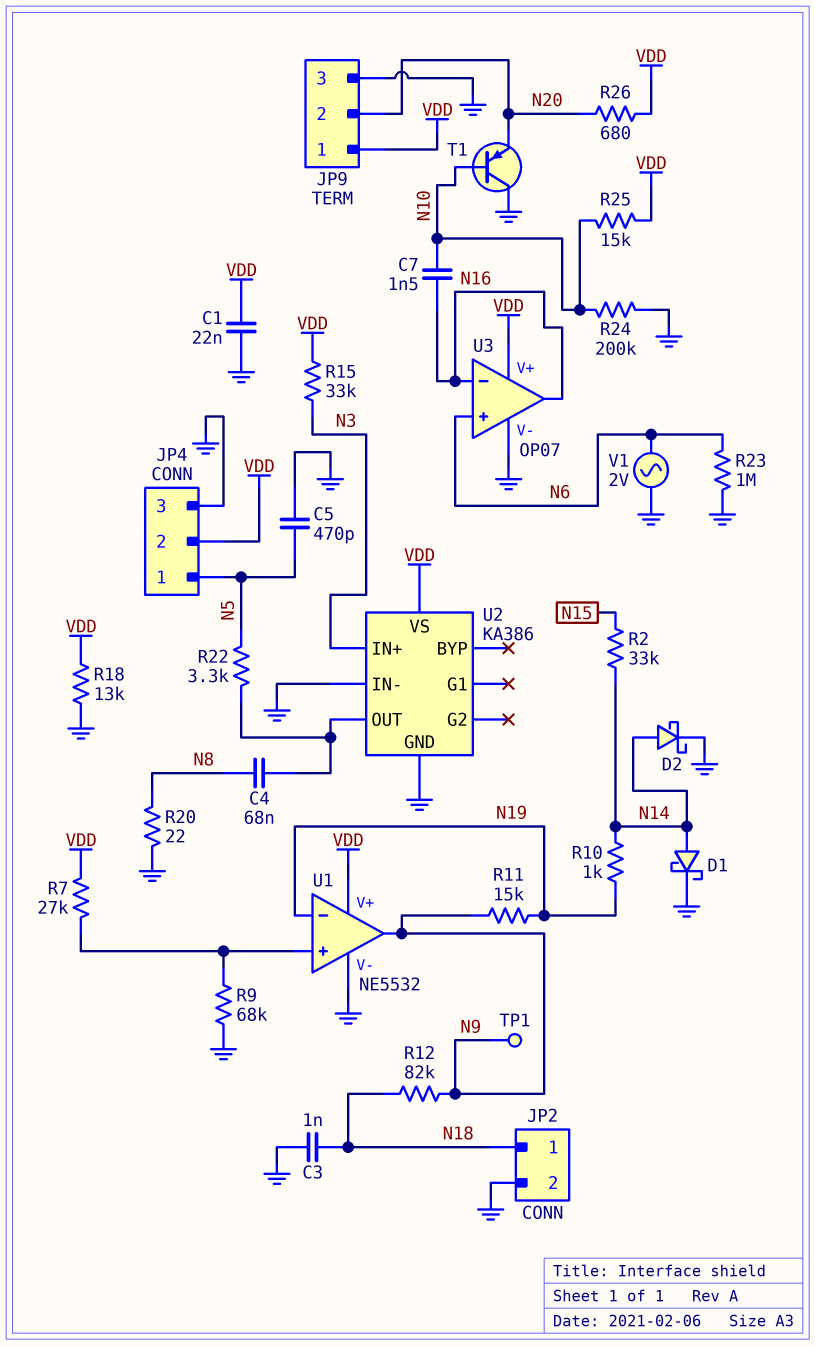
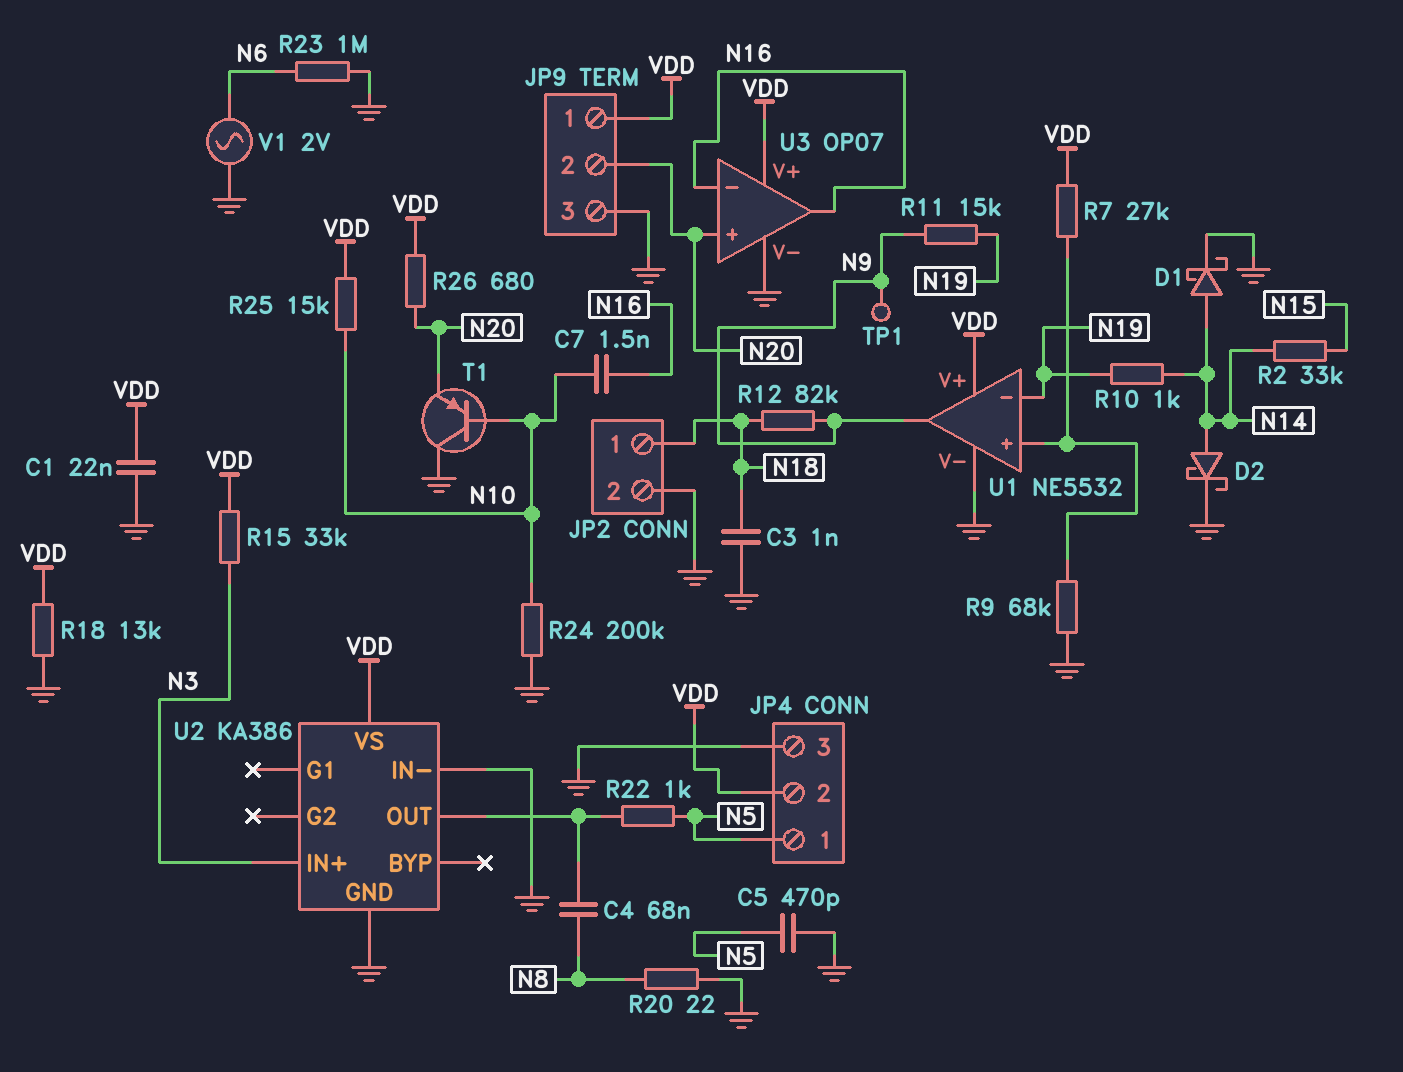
R22: 3.3k (N5, U2/OUT) -> 1k (N5, U2/OUT)
U3 pin in+: N6 -> N20

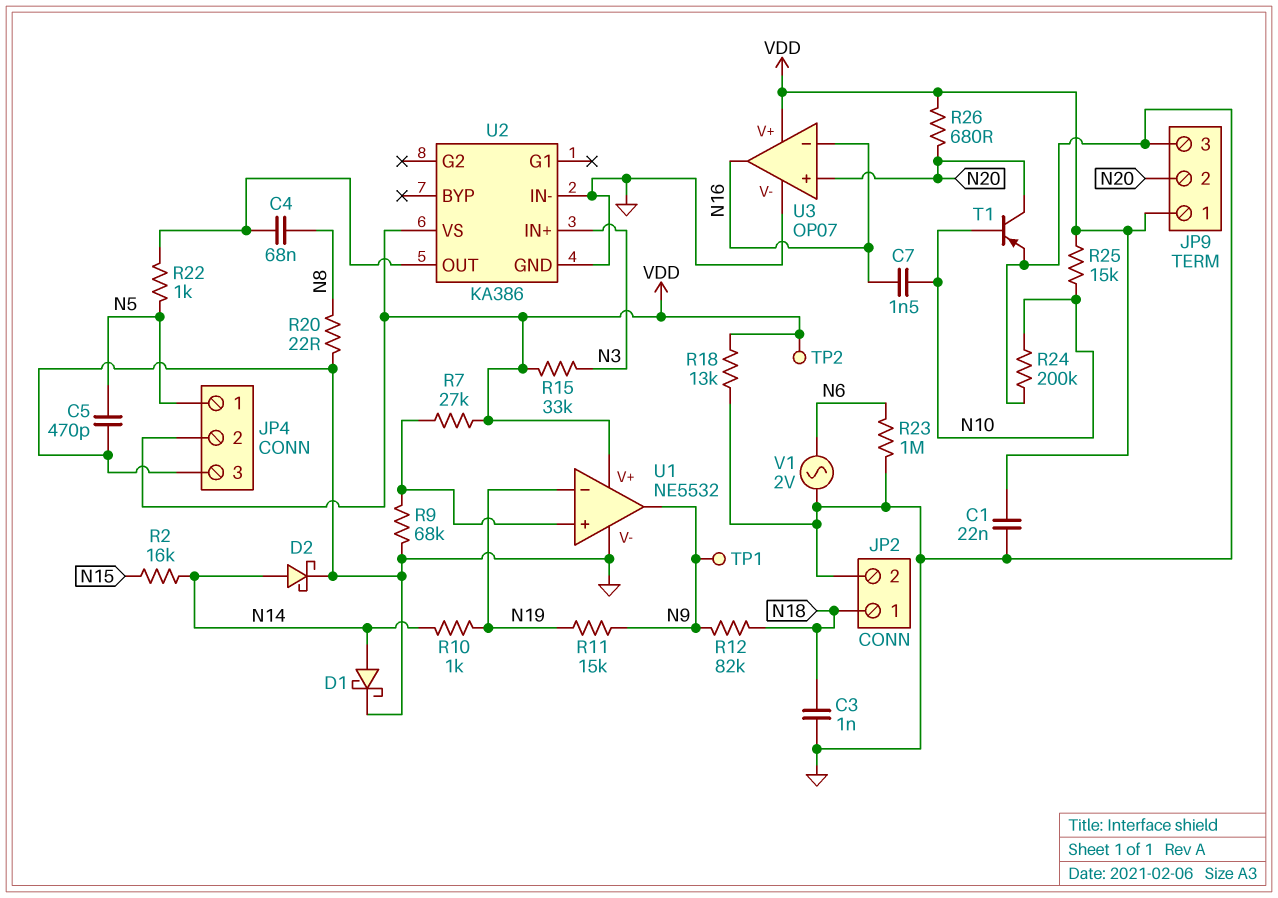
R2: 33k (N14, N15) -> 16k (N14, N15)
T1: PNP (B N10, C GND, E N20) -> PNP (B N10, C N20, E GND)
TP2: none -> test point (VDD)

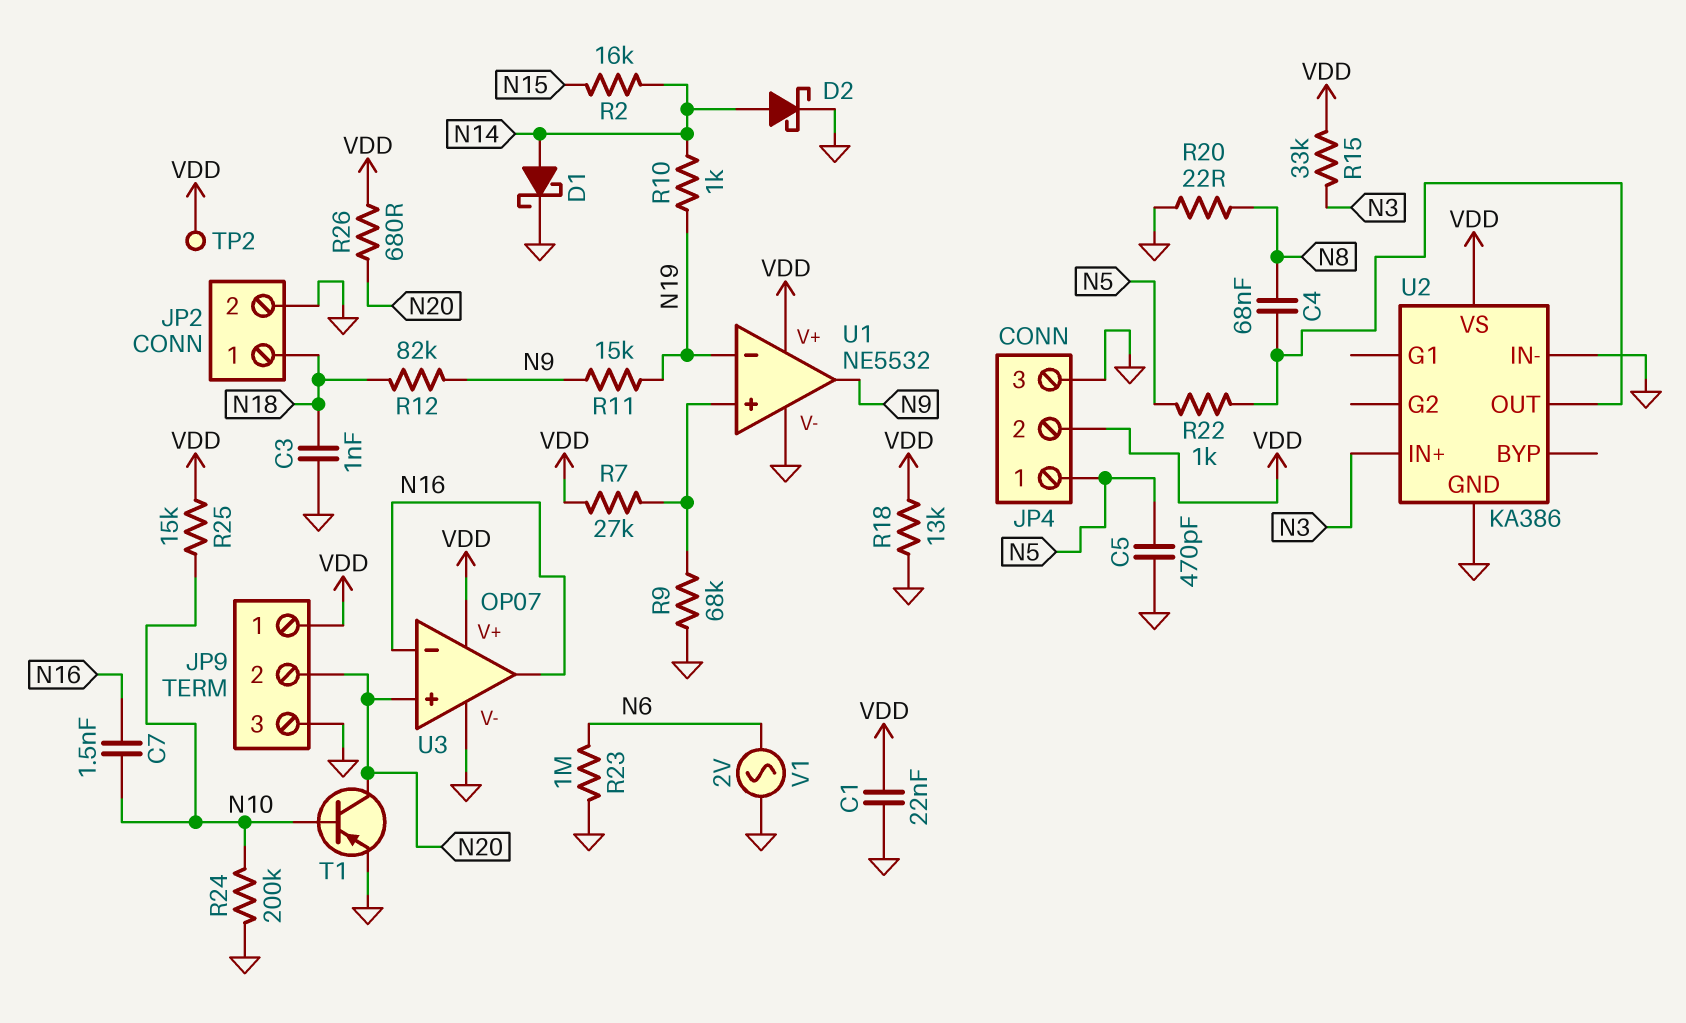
TP1: test point (N9) -> none

